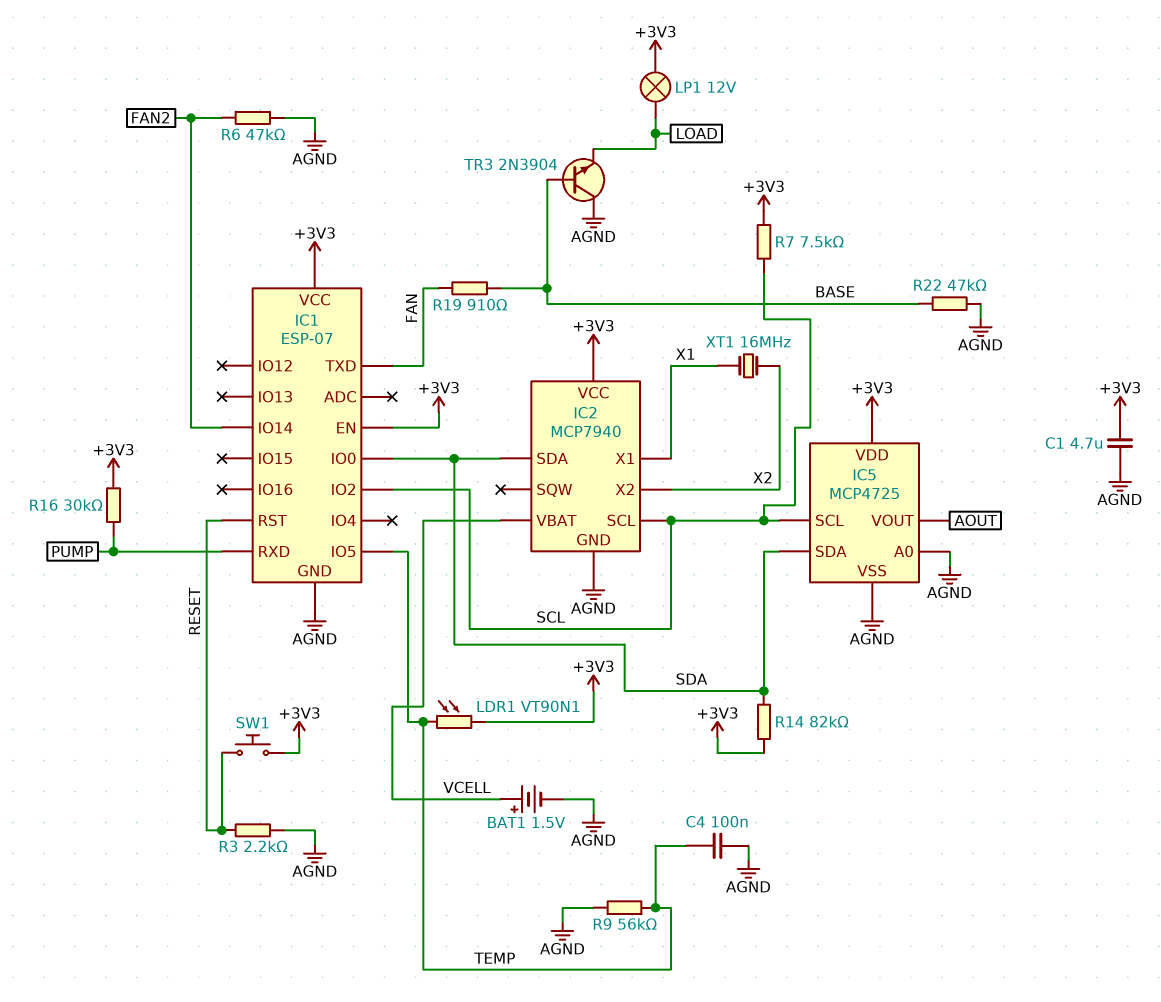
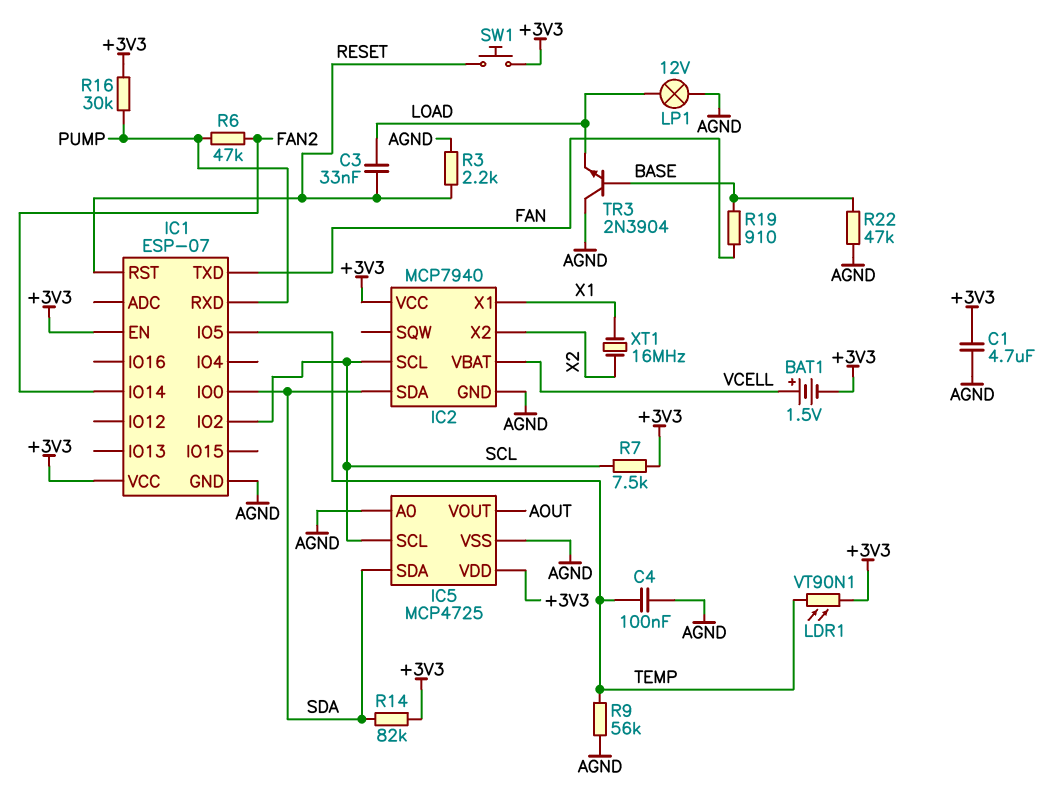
BAT1: 1.5V (plus VCELL, minus AGND) -> 1.5V (plus VCELL, minus +3V3)
C3: none -> 33nF (LOAD, RESET)
LP1: lamp 12V (+3V3, LOAD) -> lamp 12V (AGND, LOAD)
R6: 47k (AGND, FAN2) -> 47k (FAN2, PUMP)

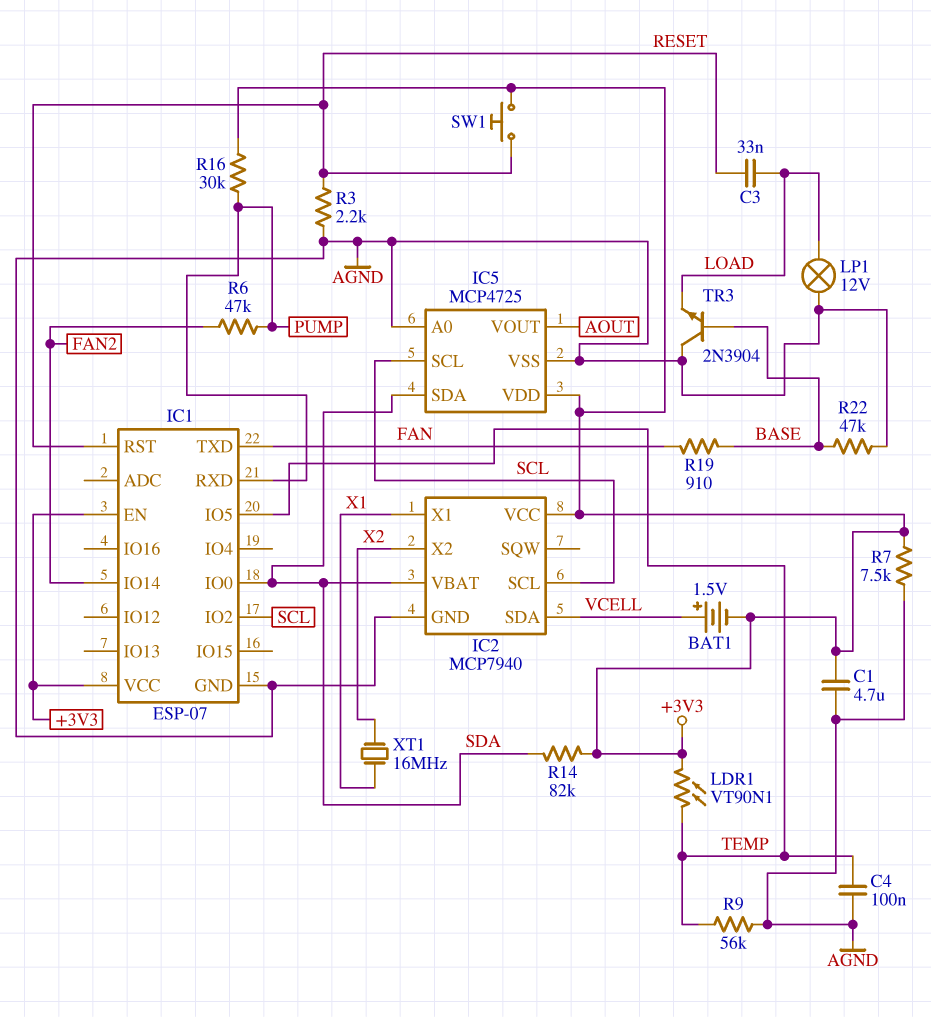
IC2 pin SDA: SDA -> VCELL
IC2 pin VBAT: VCELL -> SDA
R7: 7.5k (+3V3, SCL) -> 7.5k (+3V3, AGND)

